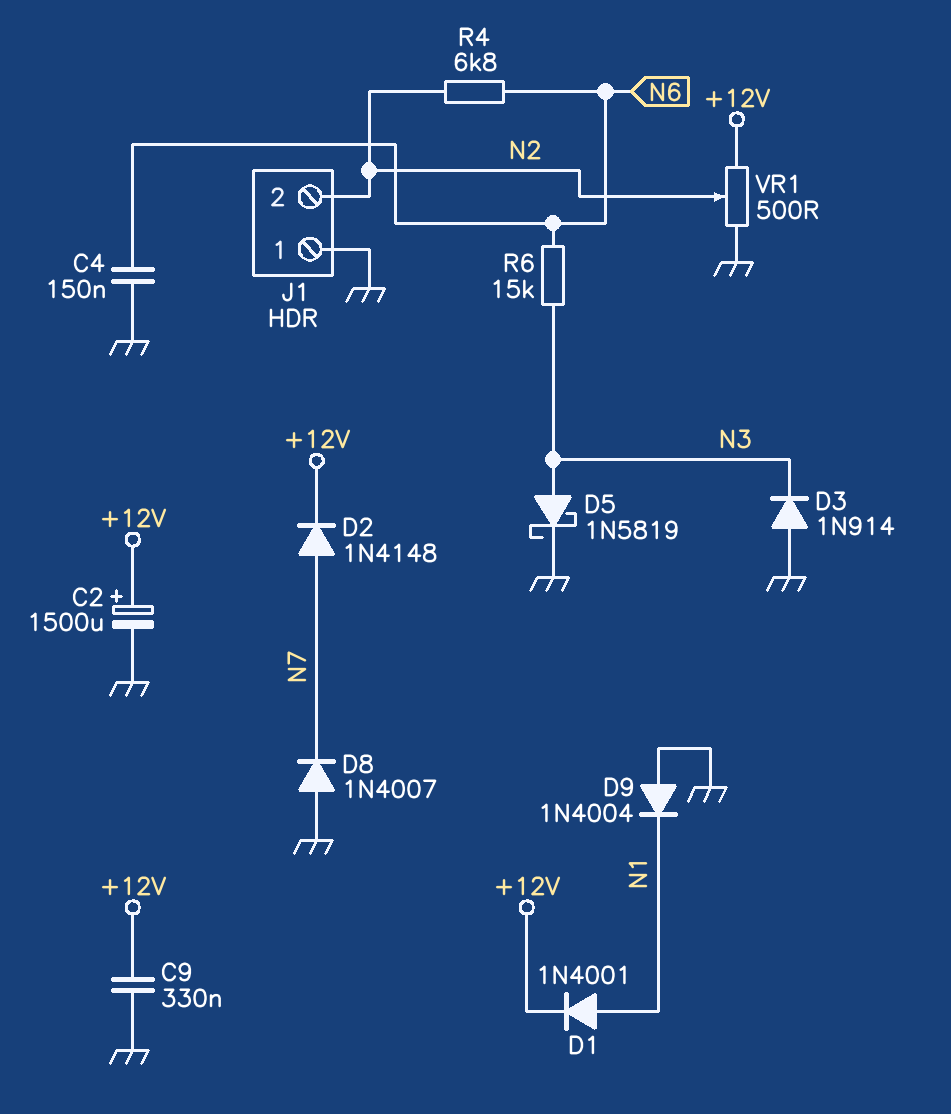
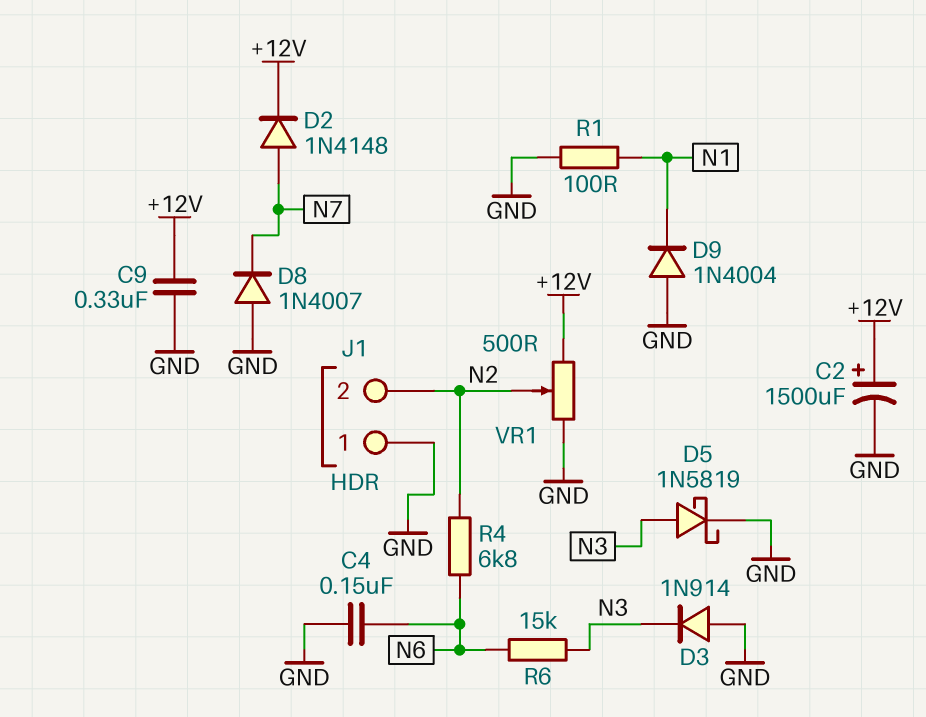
D1: diode 1N4001 (A N1, K +12V) -> none
R1: none -> 100 (GND, N1)

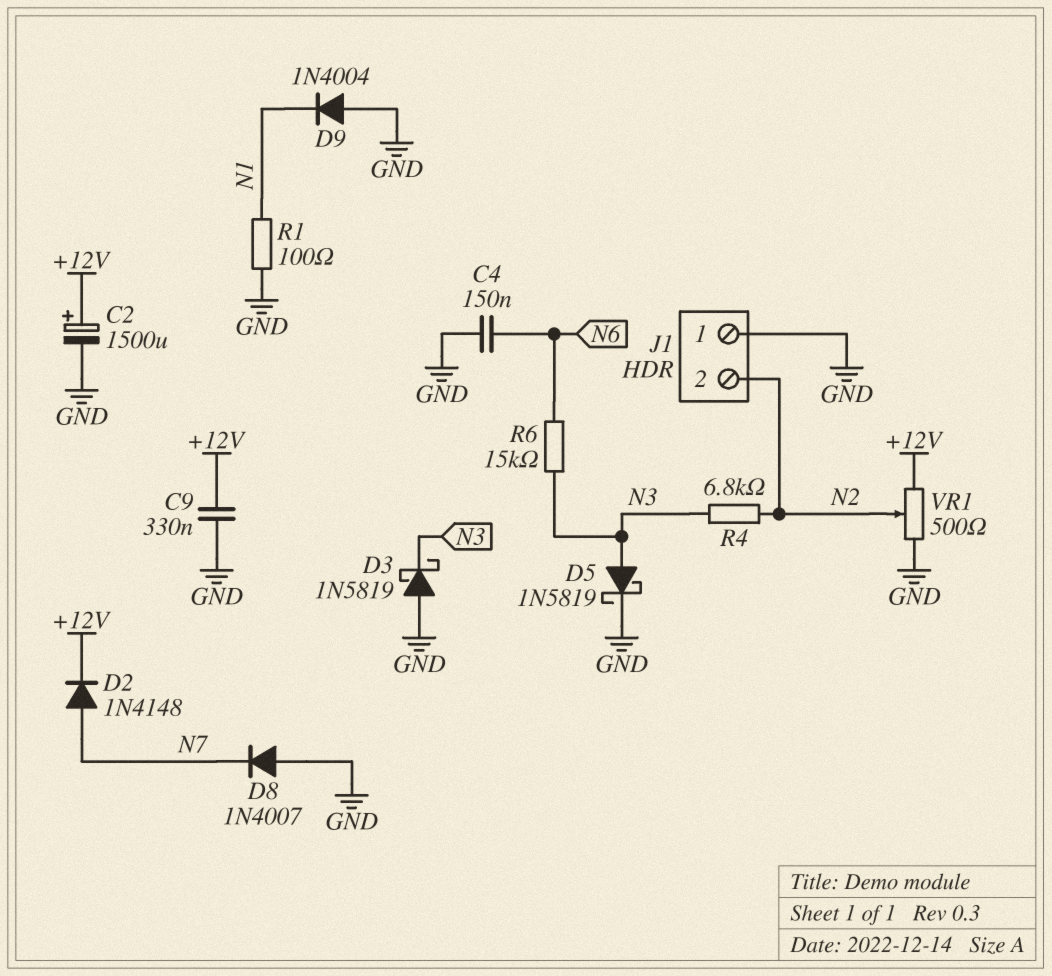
D3: diode 1N914 (A GND, K N3) -> schottky 1N5819 (A GND, K N3)
R4: 6.8k (N2, N6) -> 6.8k (N2, N3)

